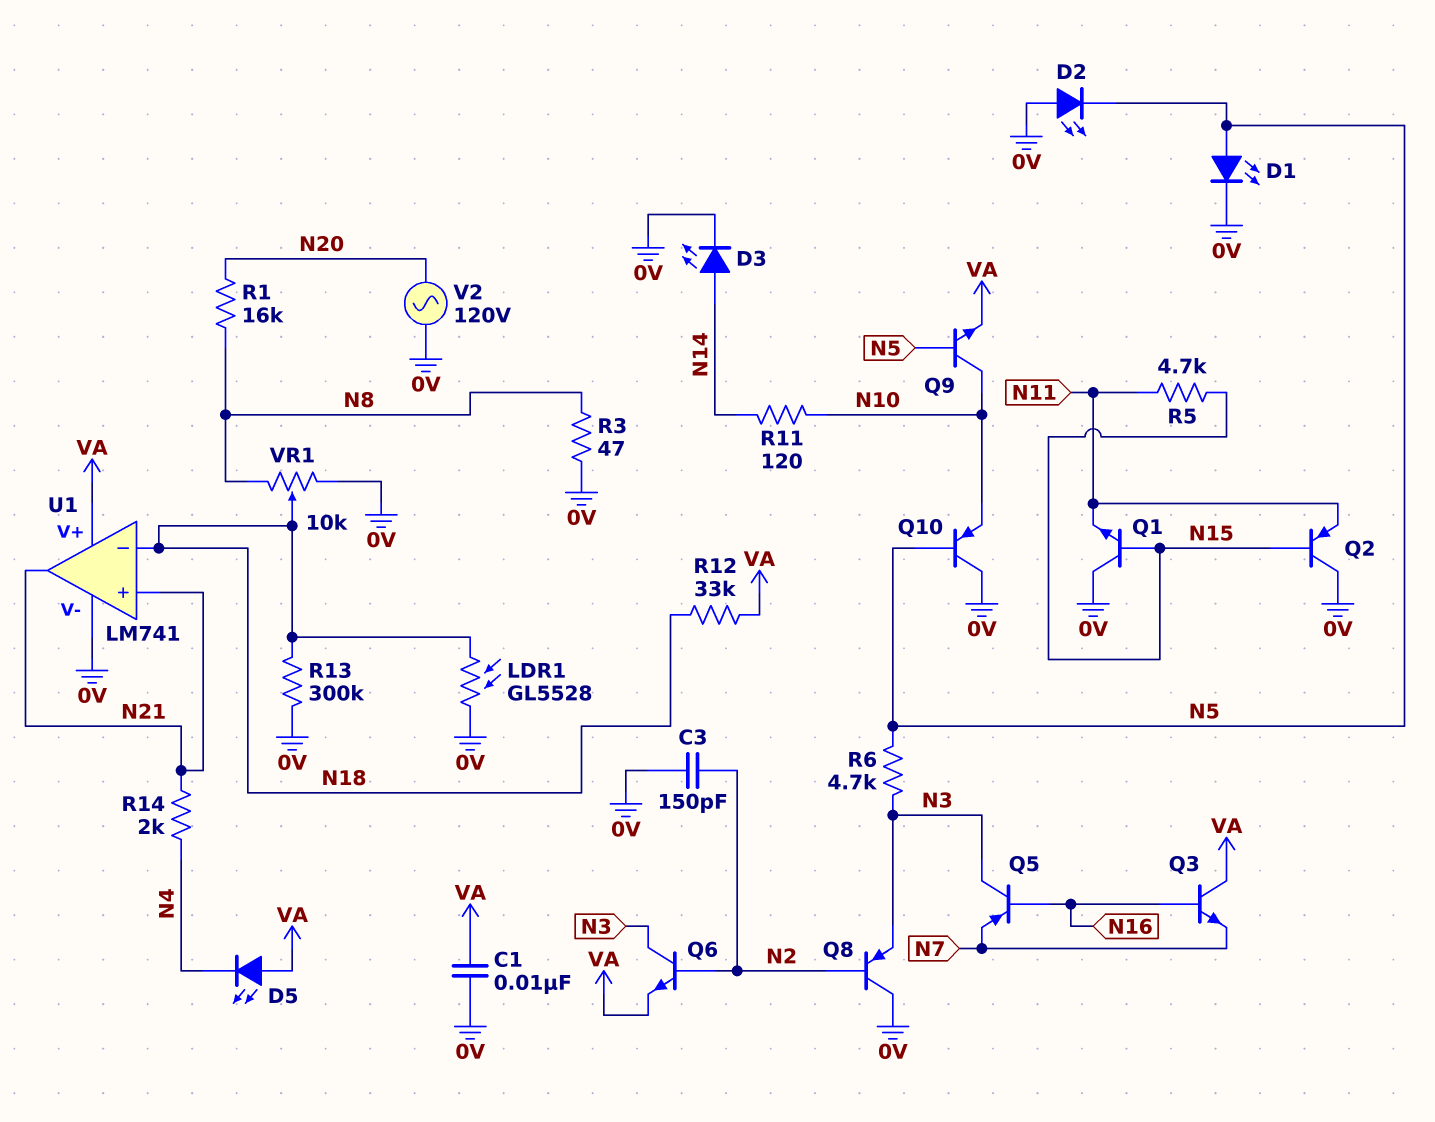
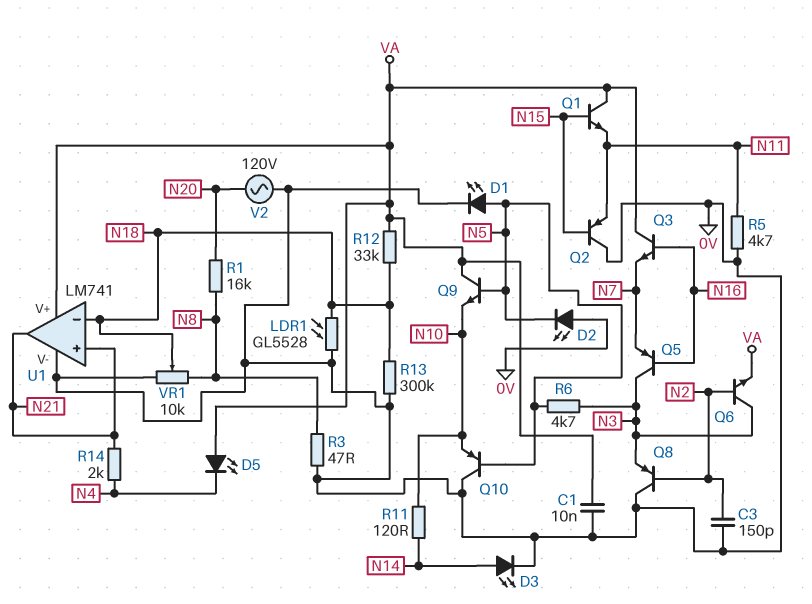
Q1: NPN (B N15, C 0V, E N11) -> NPN (B N15, C VA, E N11)
Q9: NPN (B N5, C N10, E VA) -> NPN (B N5, C VA, E N10)
R5: 4.7k (N11, N15) -> 4.7k (0V, N11)

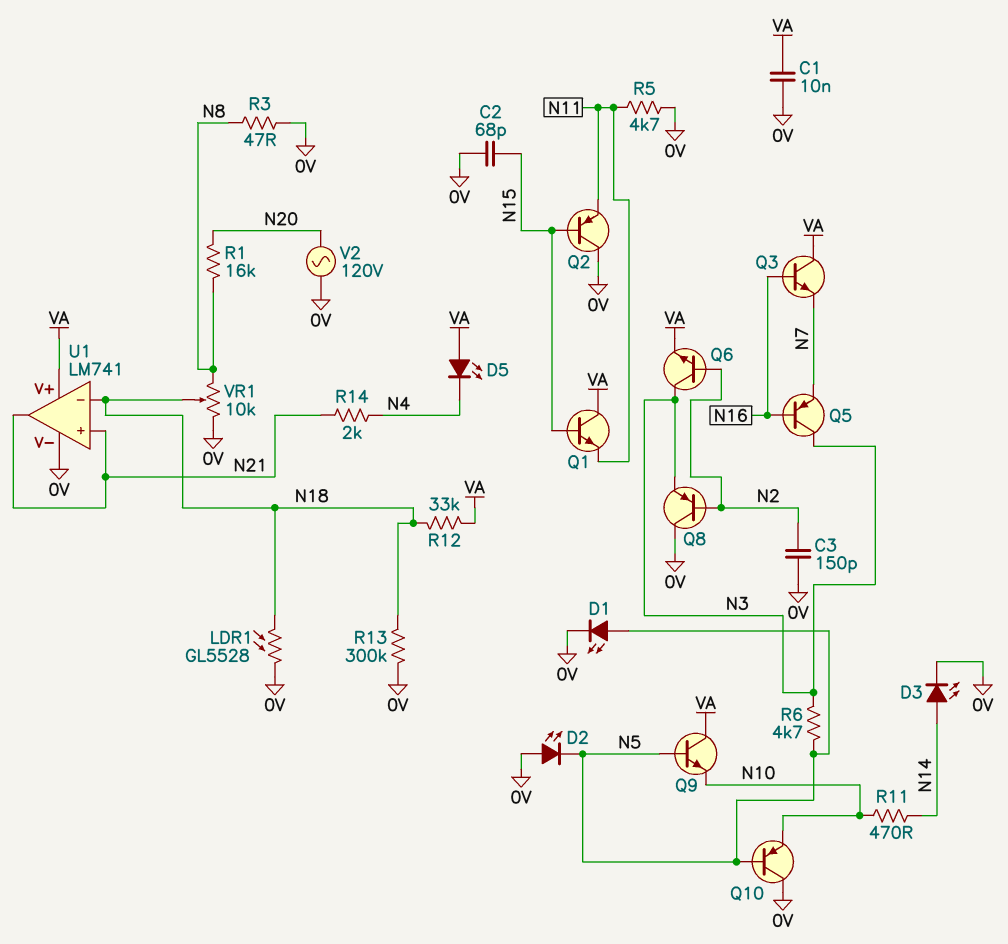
C2: none -> 68pF (0V, N15)
R11: 120 (N10, N14) -> 470 (N10, N14)

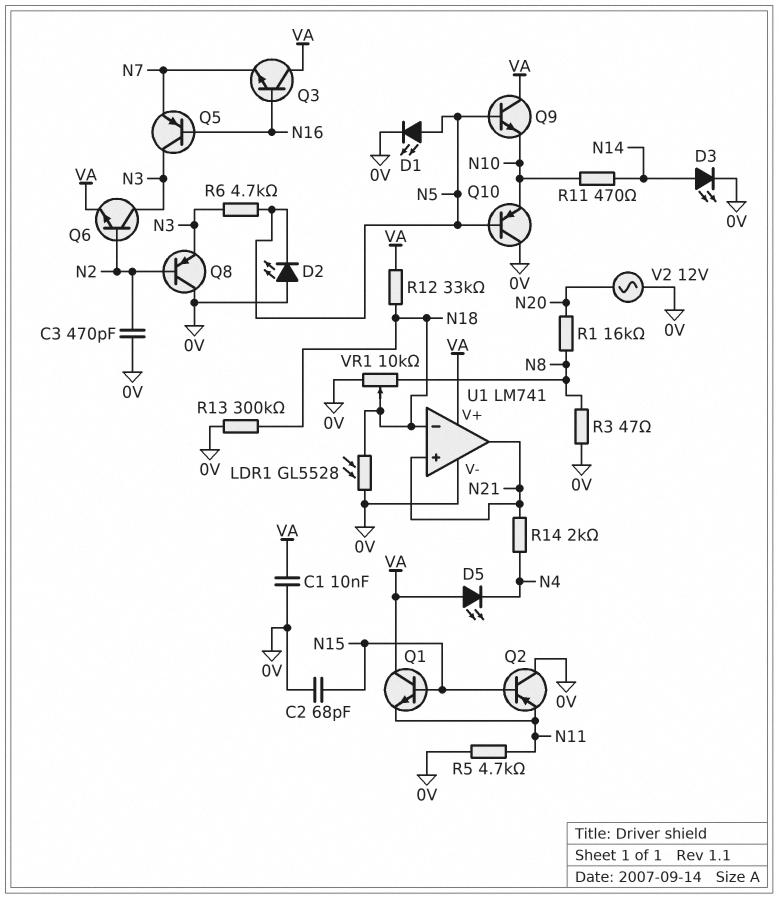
C3: 150pF (0V, N2) -> 470pF (0V, N2)
V2: AC 120V (0V, N20) -> AC 12V (0V, N20)

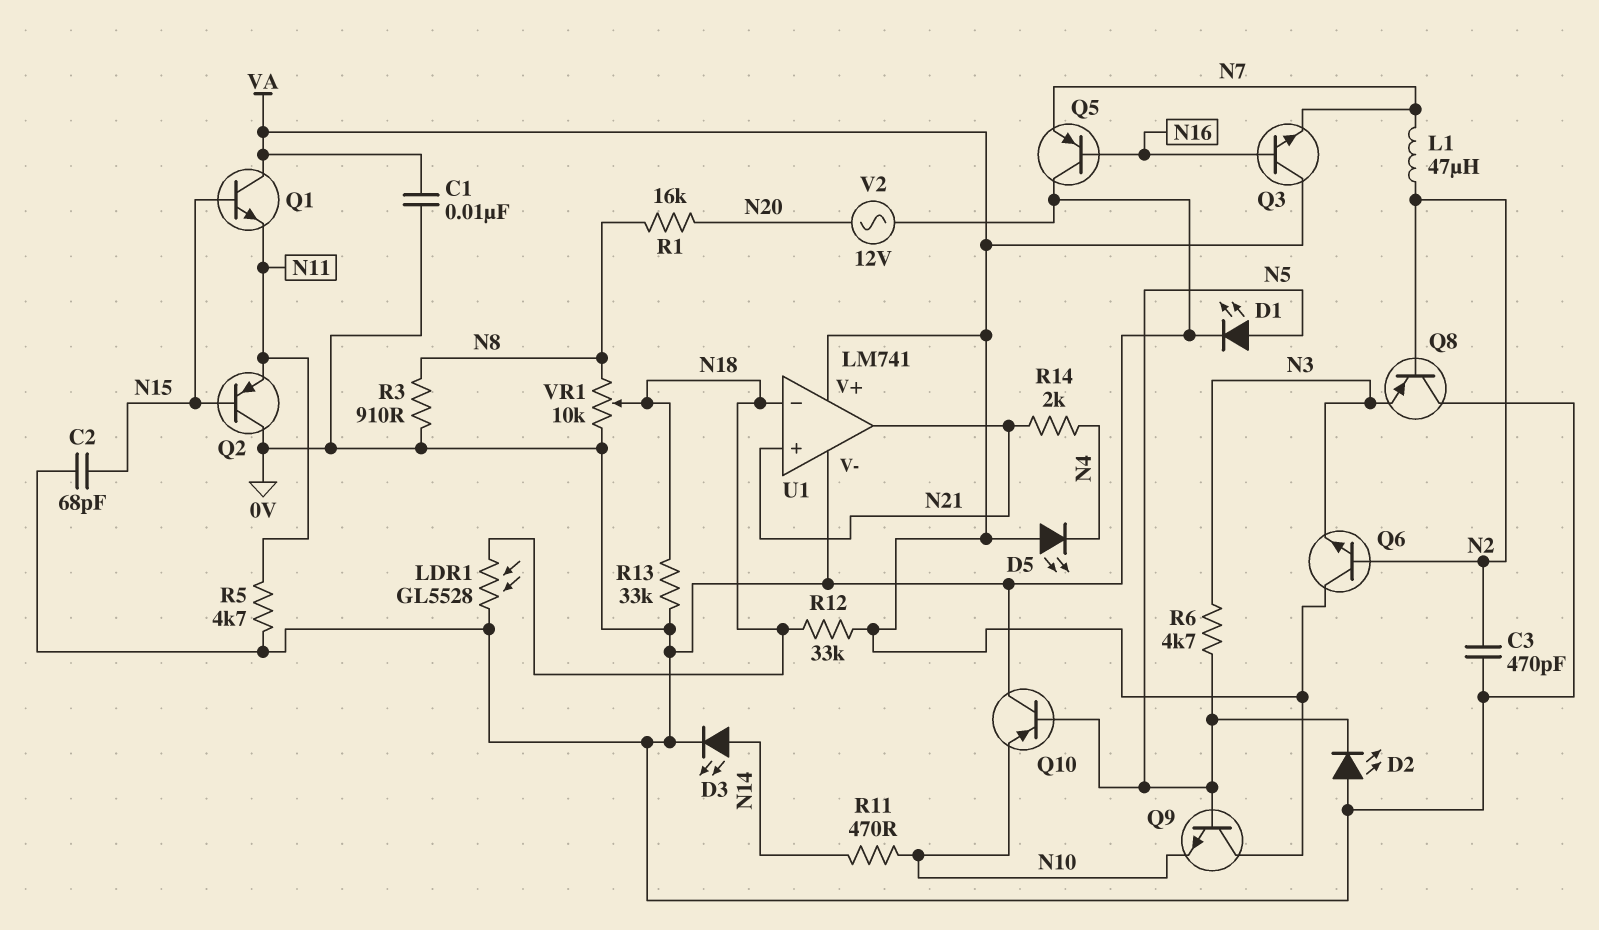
L1: none -> 47uH (N2, N7)
Q5: PNP (B N16, C N3, E N7) -> PNP (B N16, C 0V, E N7)
Q6: NPN (B N2, C N3, E VA) -> NPN (B N2, C VA, E N3)
R3: 47 (0V, N8) -> 910 (0V, N8)
R13: 300k (0V, N18) -> 33k (0V, N18)

